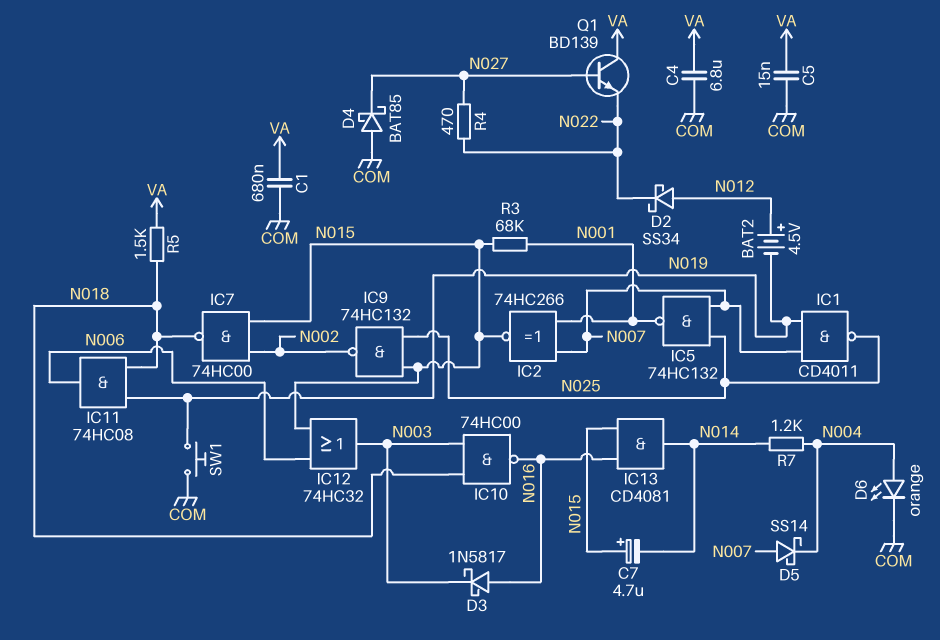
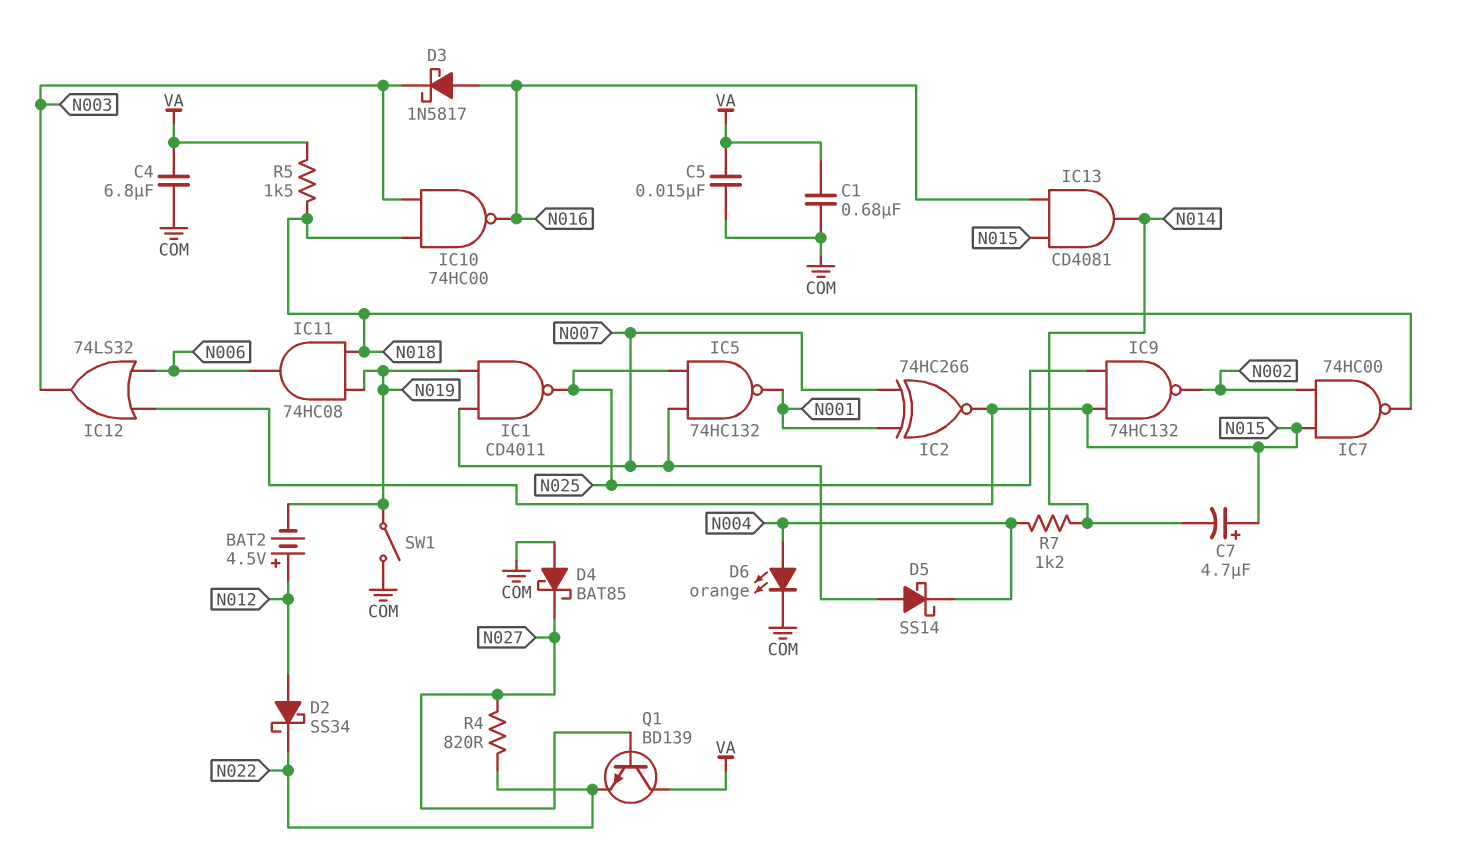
IC12: OR 74HC32 (in N006, in N015, out N003) -> OR 74LS32 (in N006, in N015, out N003)
R3: 68k (N001, N015) -> none
R4: 470 (N022, N027) -> 820 (N022, N027)
SW1: button (COM, N019) -> switch (COM, N019)

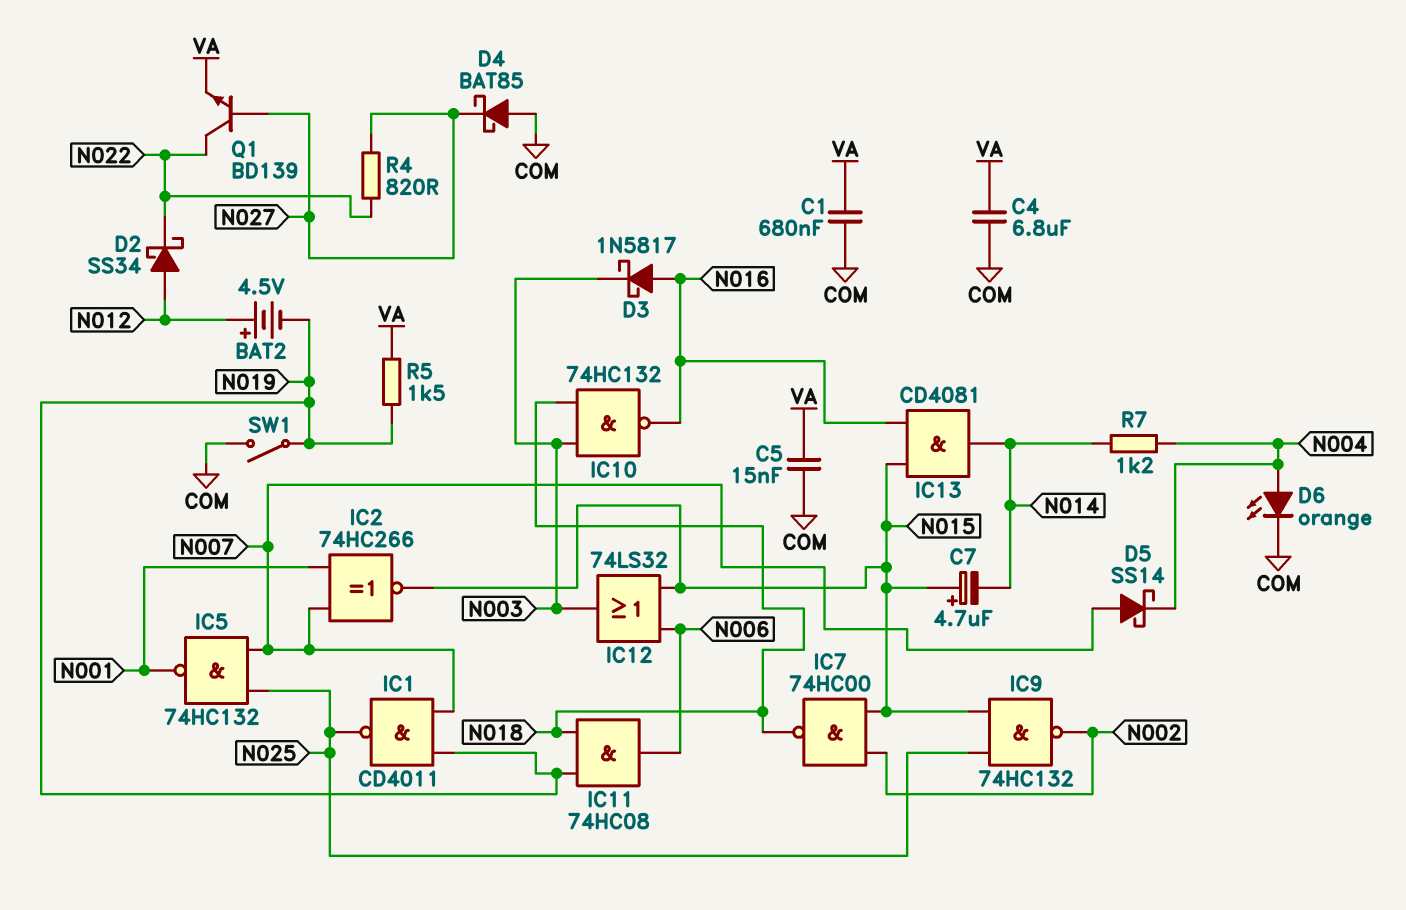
IC10: NAND 74HC00 (in N003, in N018, out N016) -> NAND 74HC132 (in N003, in N018, out N016)
Q1: NPN BD139 (B N027, C VA, E N022) -> NPN BD139 (B N027, C N022, E VA)
R5: 1.5k (N018, VA) -> 1.5k (N019, VA)

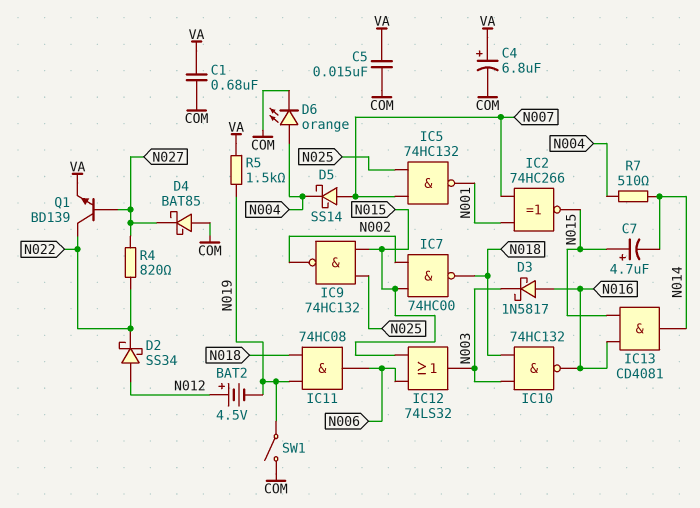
C4: 6.8uF (COM, VA) -> 6.8uF (plus VA, minus COM)
IC1: NAND CD4011 (in N007, in N019, out N025) -> none
R7: 1.2k (N004, N014) -> 510 (N004, N014)

